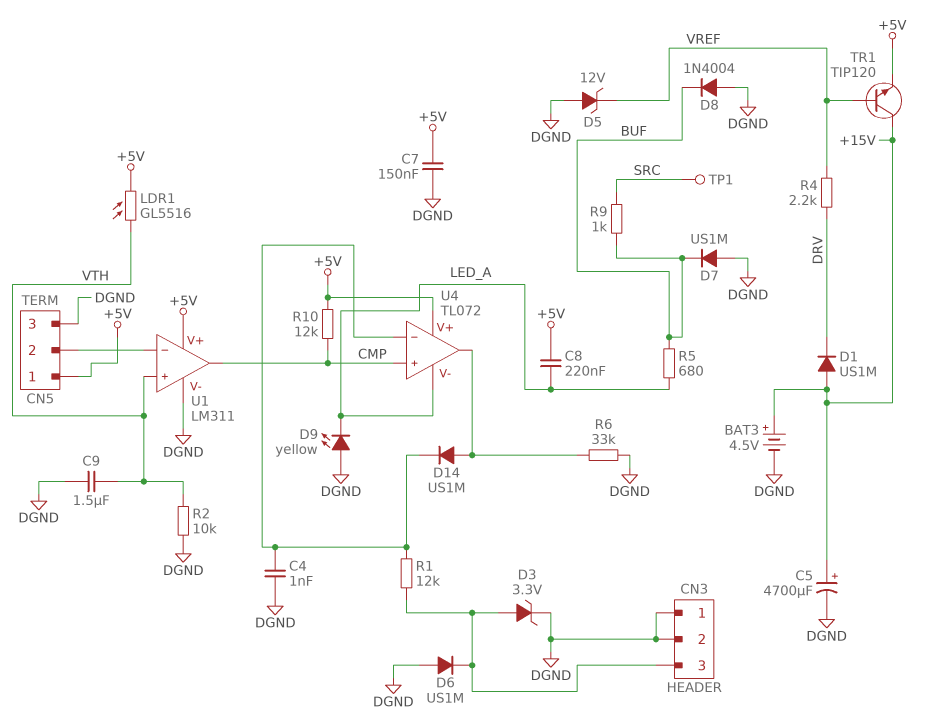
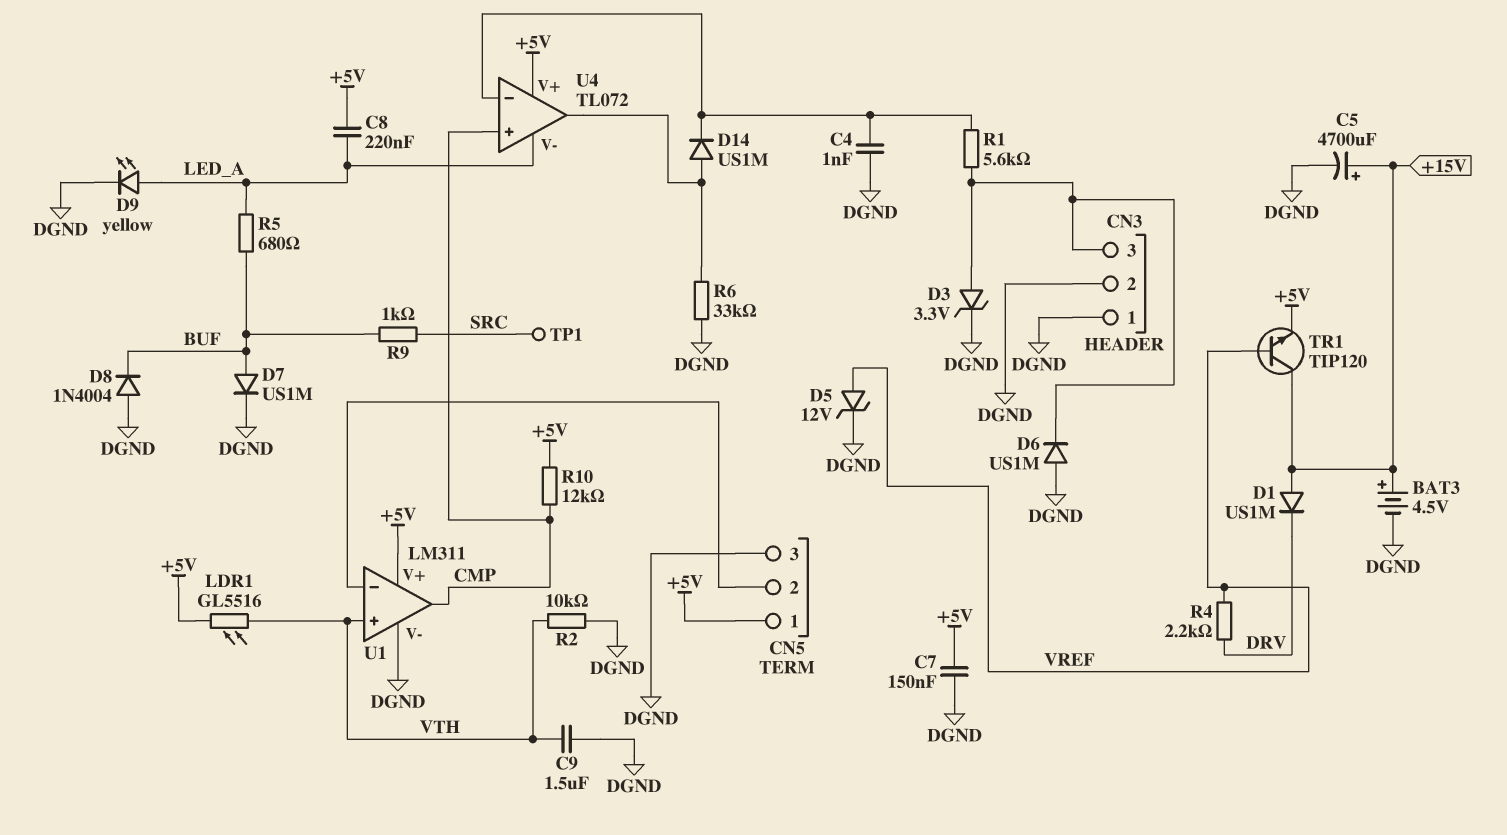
D5: zener 12V (A DGND, K VREF) -> zener 12V (A VREF, K DGND)
D7: diode US1M (A DGND, K BUF) -> diode US1M (A BUF, K DGND)
D9: LED yellow (A DGND, K LED_A) -> LED yellow (A LED_A, K DGND)
R1: 12k (CN3/3, U4/in-) -> 5.6k (CN3/3, U4/in-)

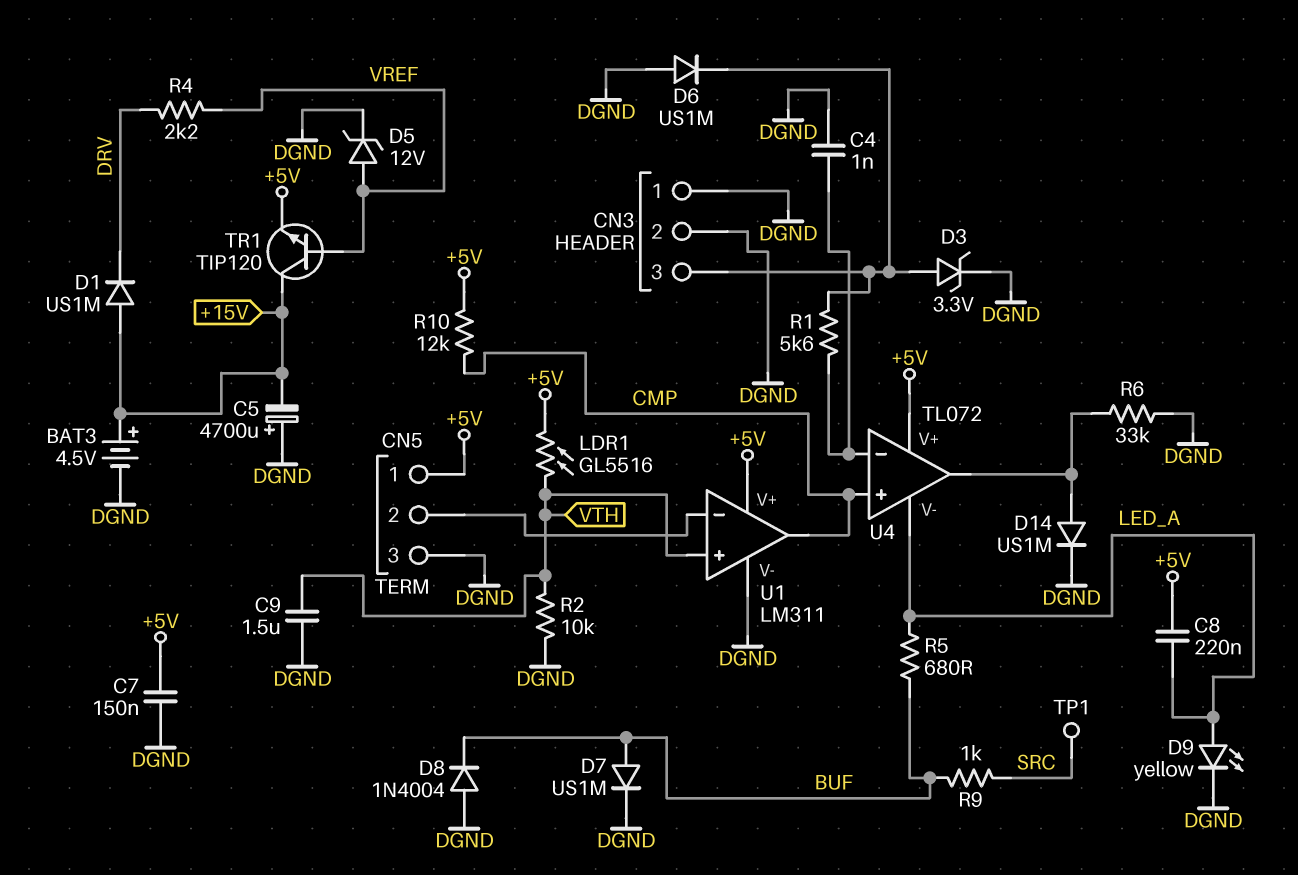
C5: 4700uF (plus +15V, minus DGND) -> 4700uF (plus DGND, minus +15V)
D14: diode US1M (A U4/out, K U4/in-) -> diode US1M (A U4/out, K DGND)

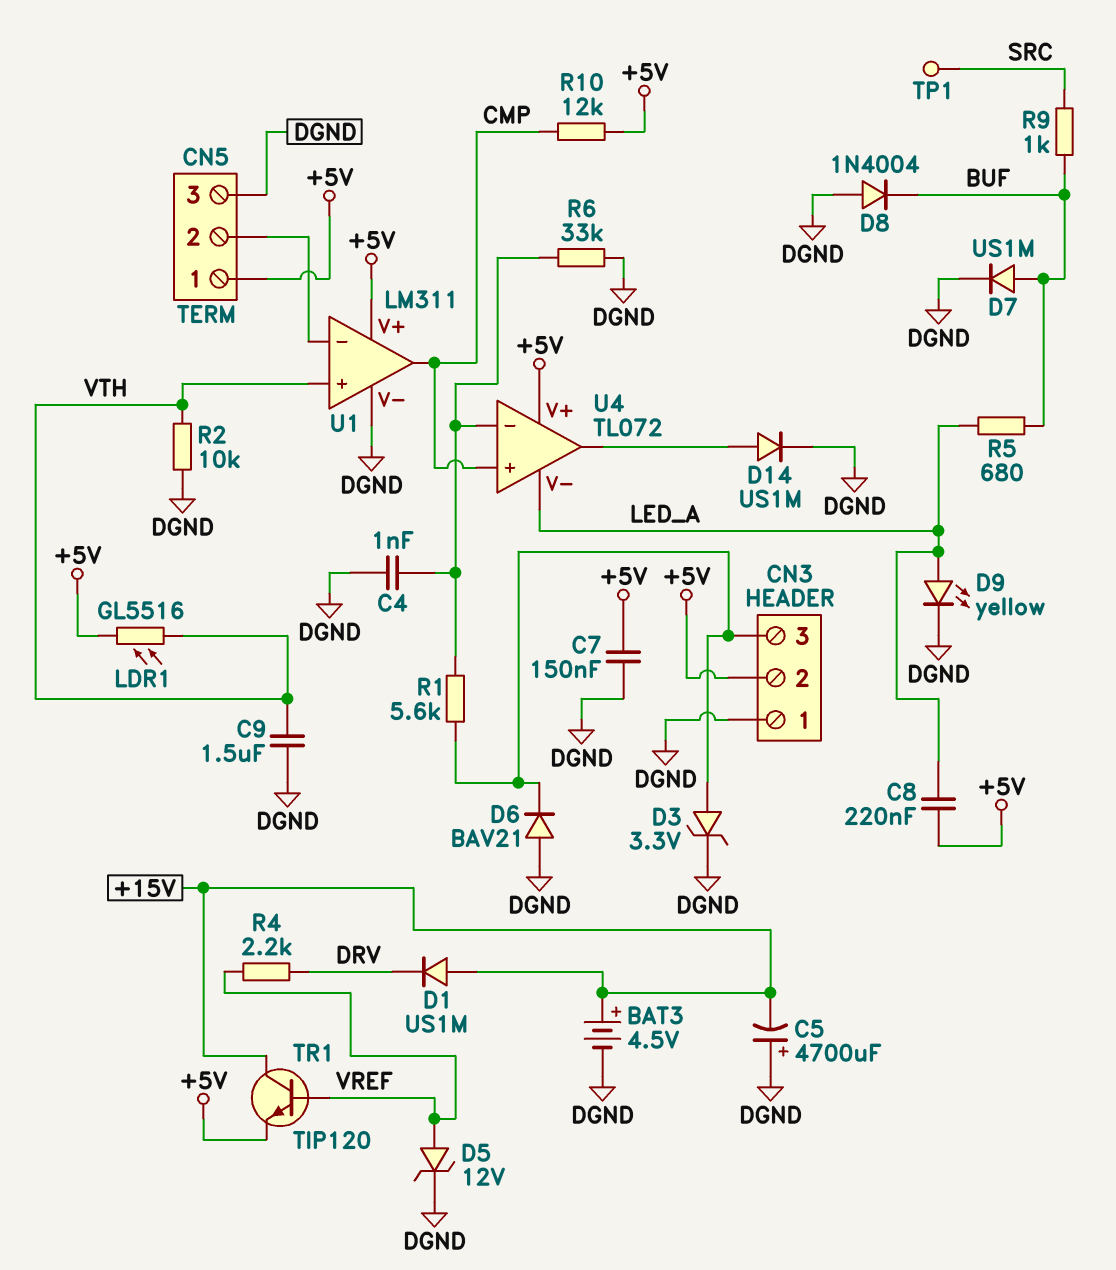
CN3 pin 2: DGND -> +5V
D6: diode US1M (A DGND, K CN3/3) -> diode BAV21 (A DGND, K CN3/3)
R6: 33k (DGND, U4/out) -> 33k (DGND, U4/in-)

